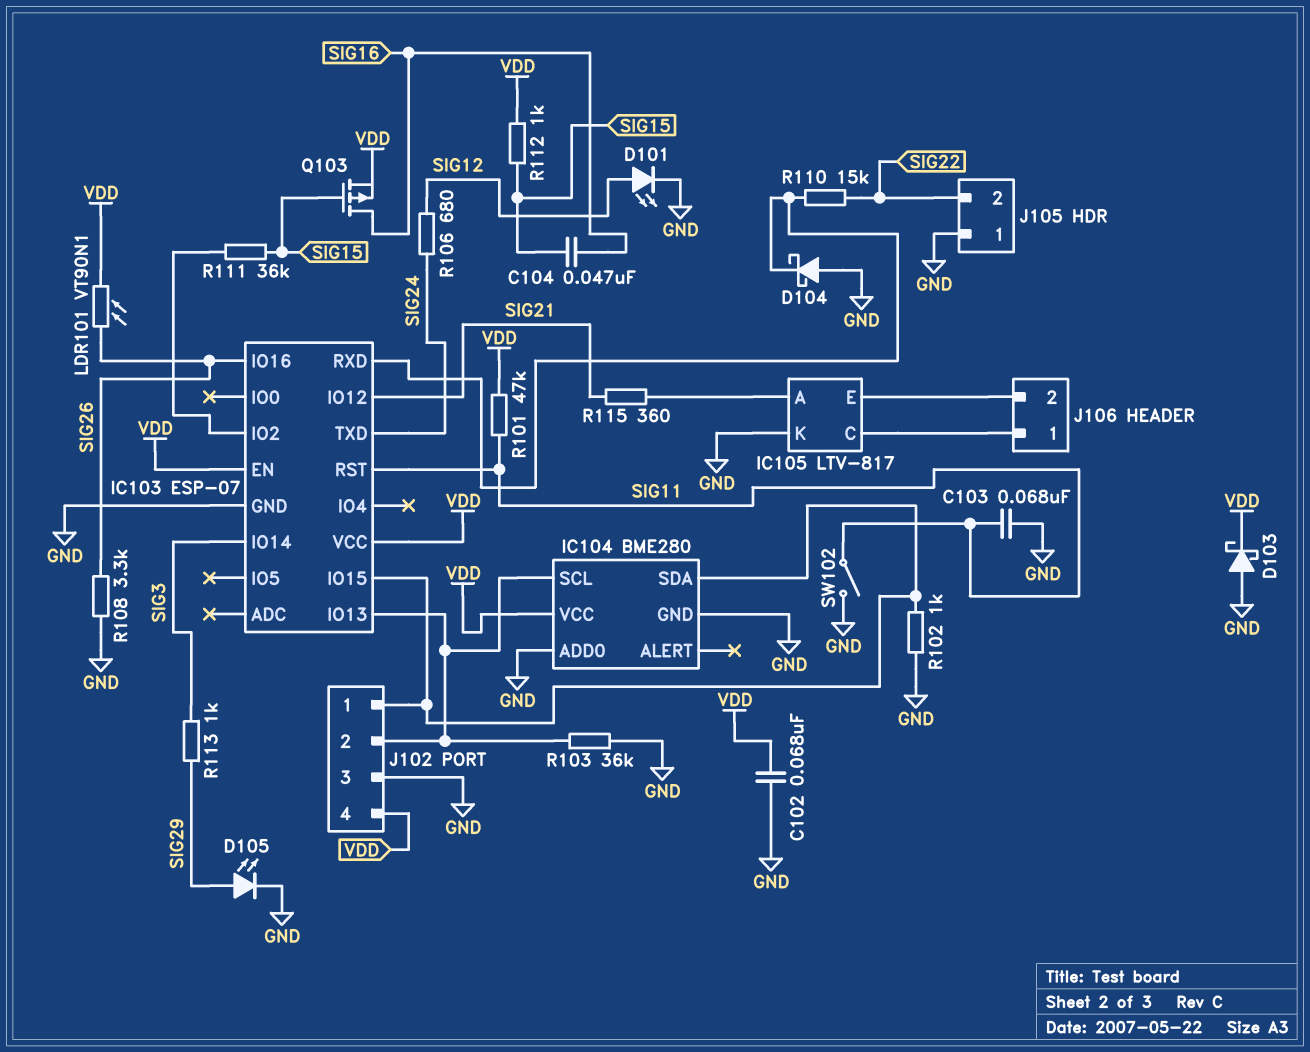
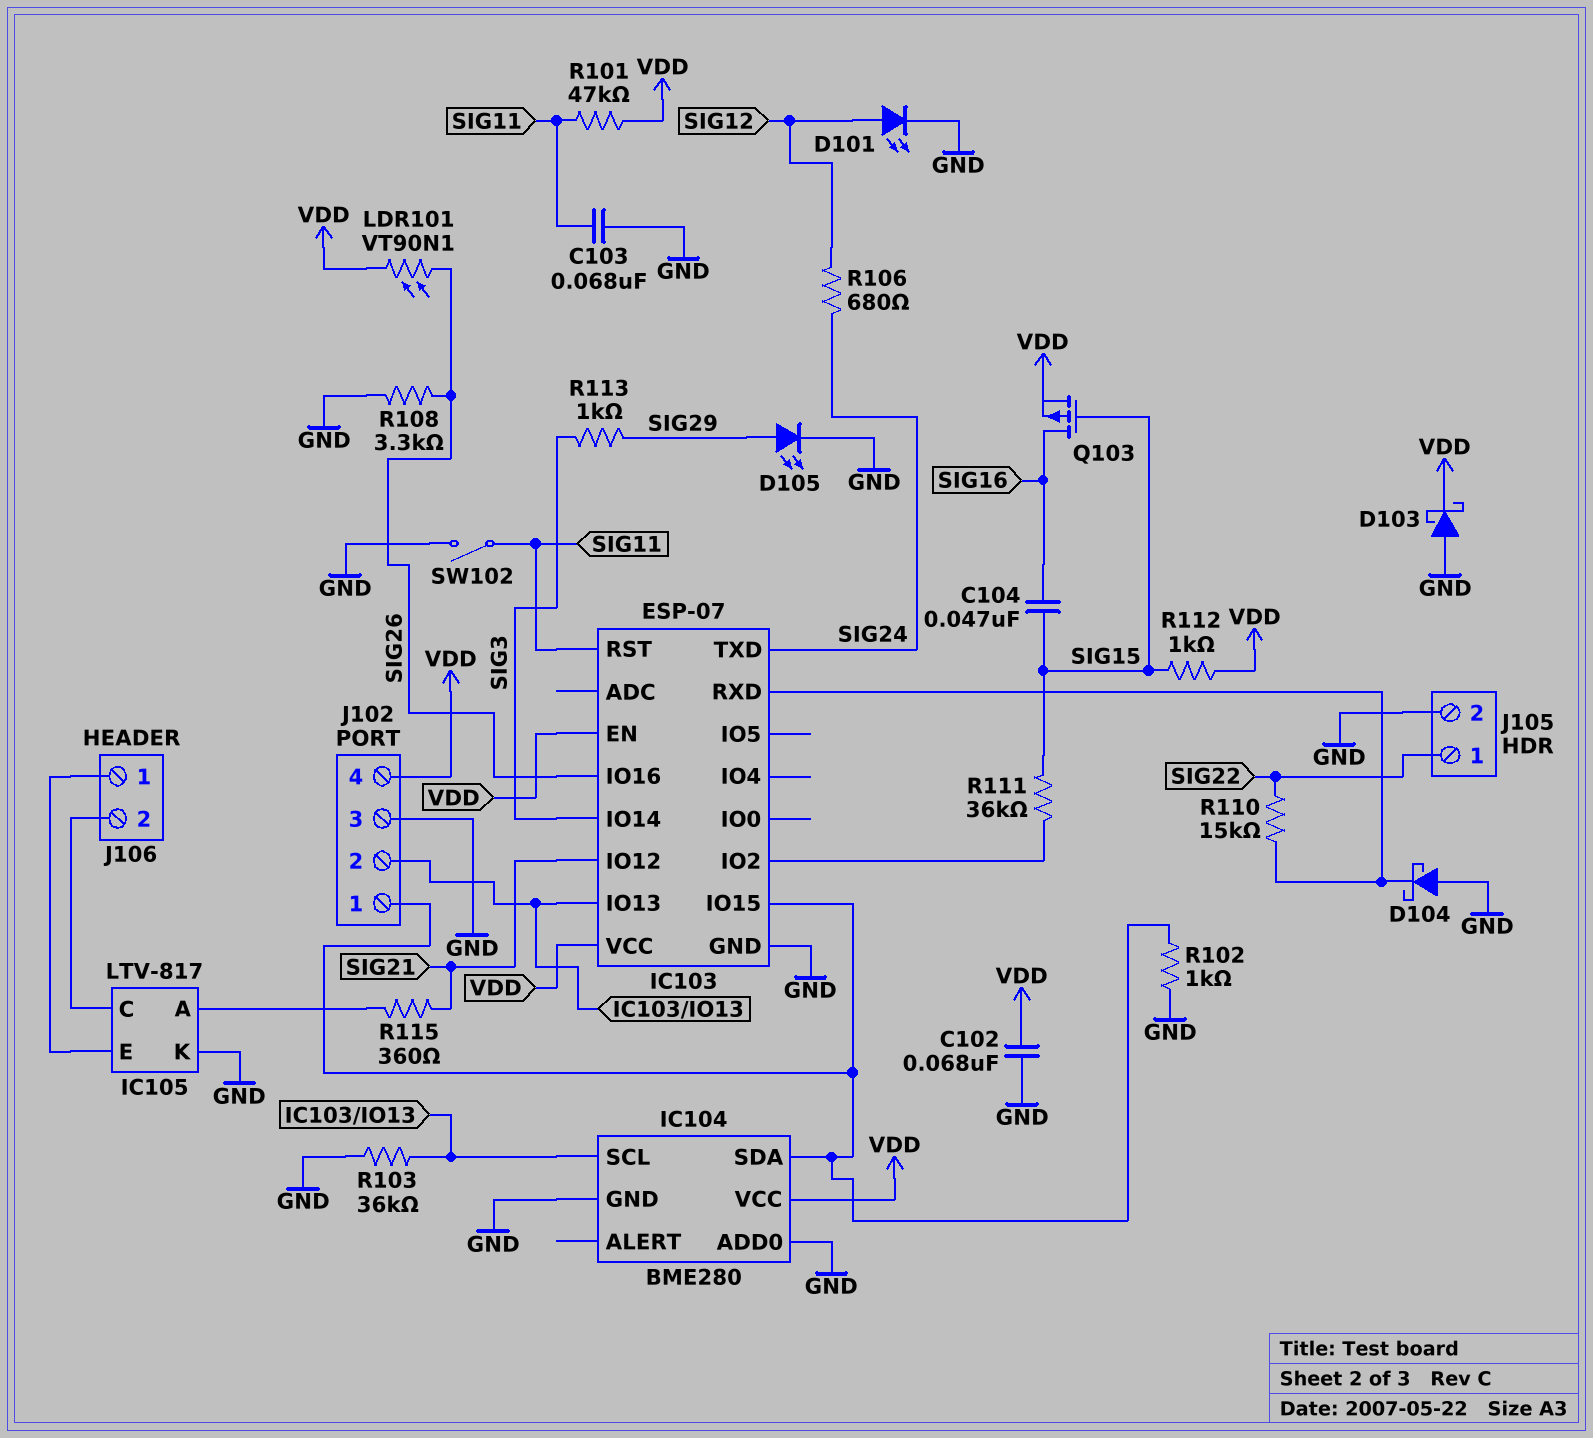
J105 pin 1: GND -> SIG22
J105 pin 2: SIG22 -> GND
J106 pin 1: IC105/C -> IC105/E
J106 pin 2: IC105/E -> IC105/C

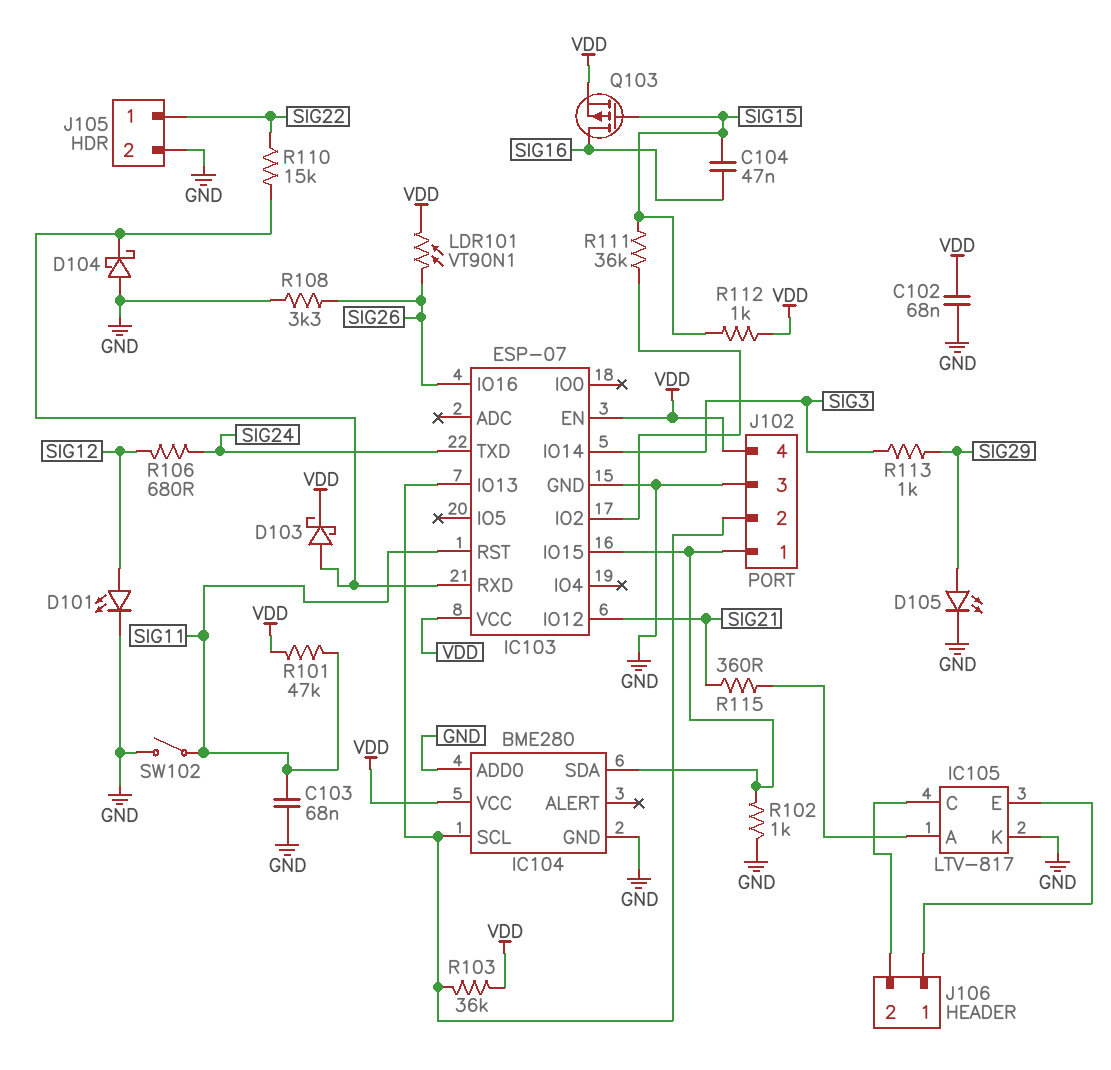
D103: schottky (A GND, K VDD) -> schottky (A IC103/RXD, K VDD)
R103: 36k (GND, IC103/IO13) -> 36k (IC103/IO13, VDD)

